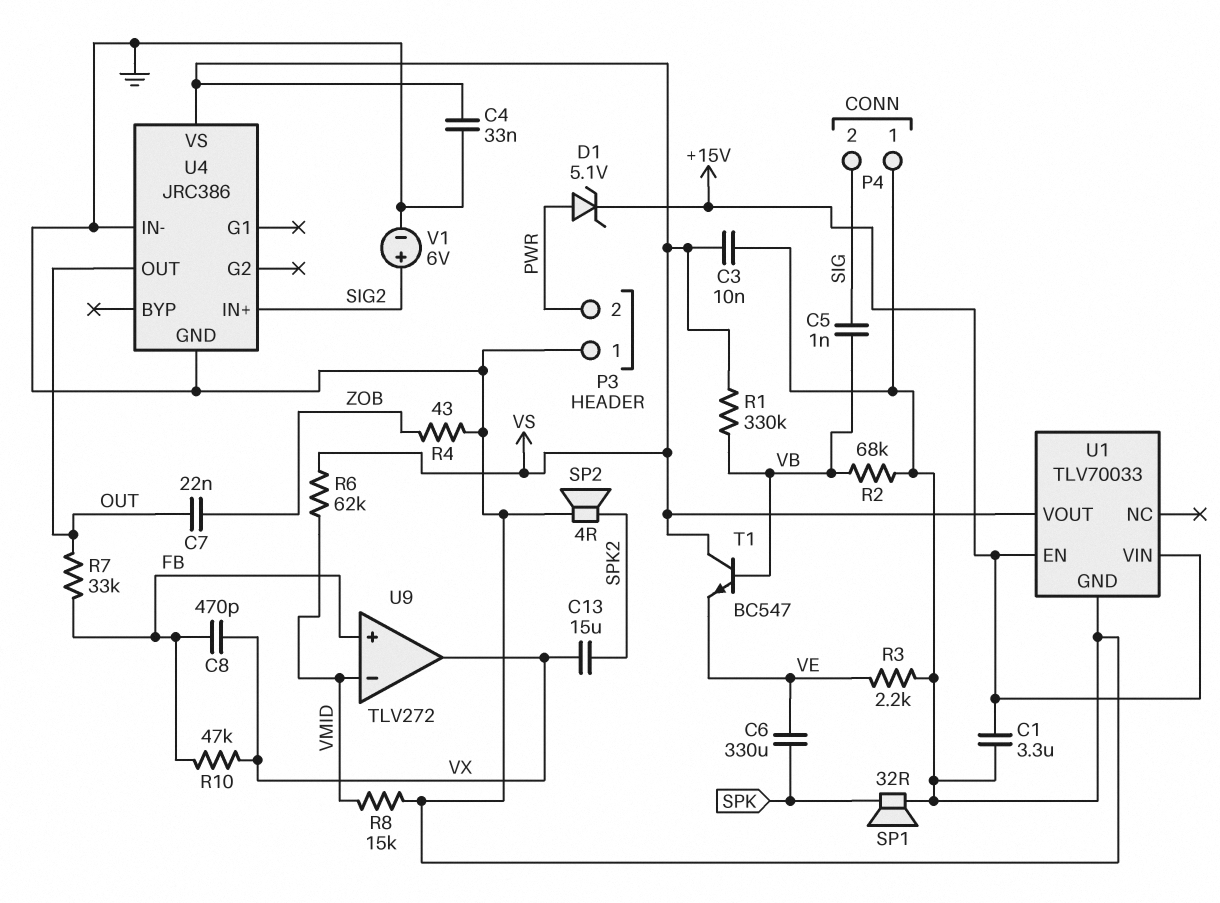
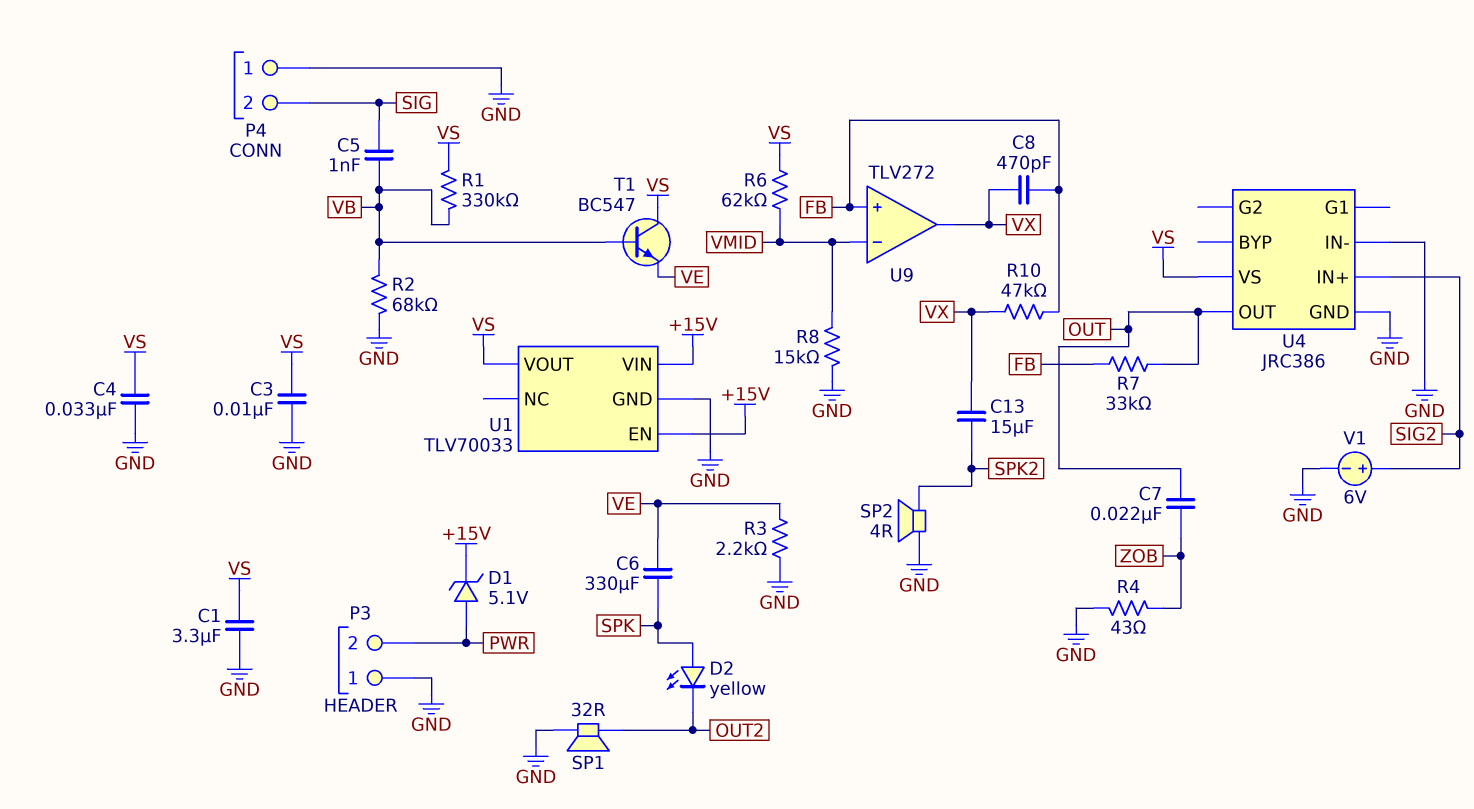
C1: 3.3uF (+15V, GND) -> 3.3uF (GND, VS)
D2: none -> LED yellow (A SPK, K OUT2)
SP1: speaker 32R (GND, SPK) -> speaker 32R (GND, OUT2)

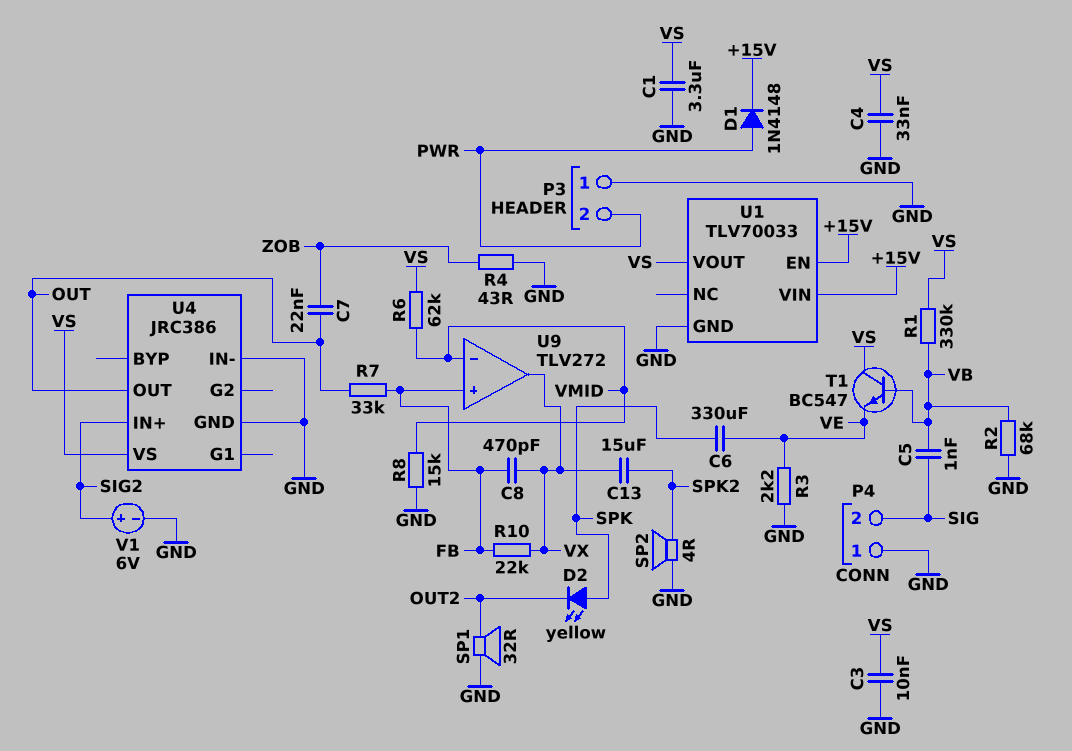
D1: zener 5.1V (A PWR, K +15V) -> diode 1N4148 (A PWR, K +15V)
R10: 47k (FB, VX) -> 22k (FB, VX)

